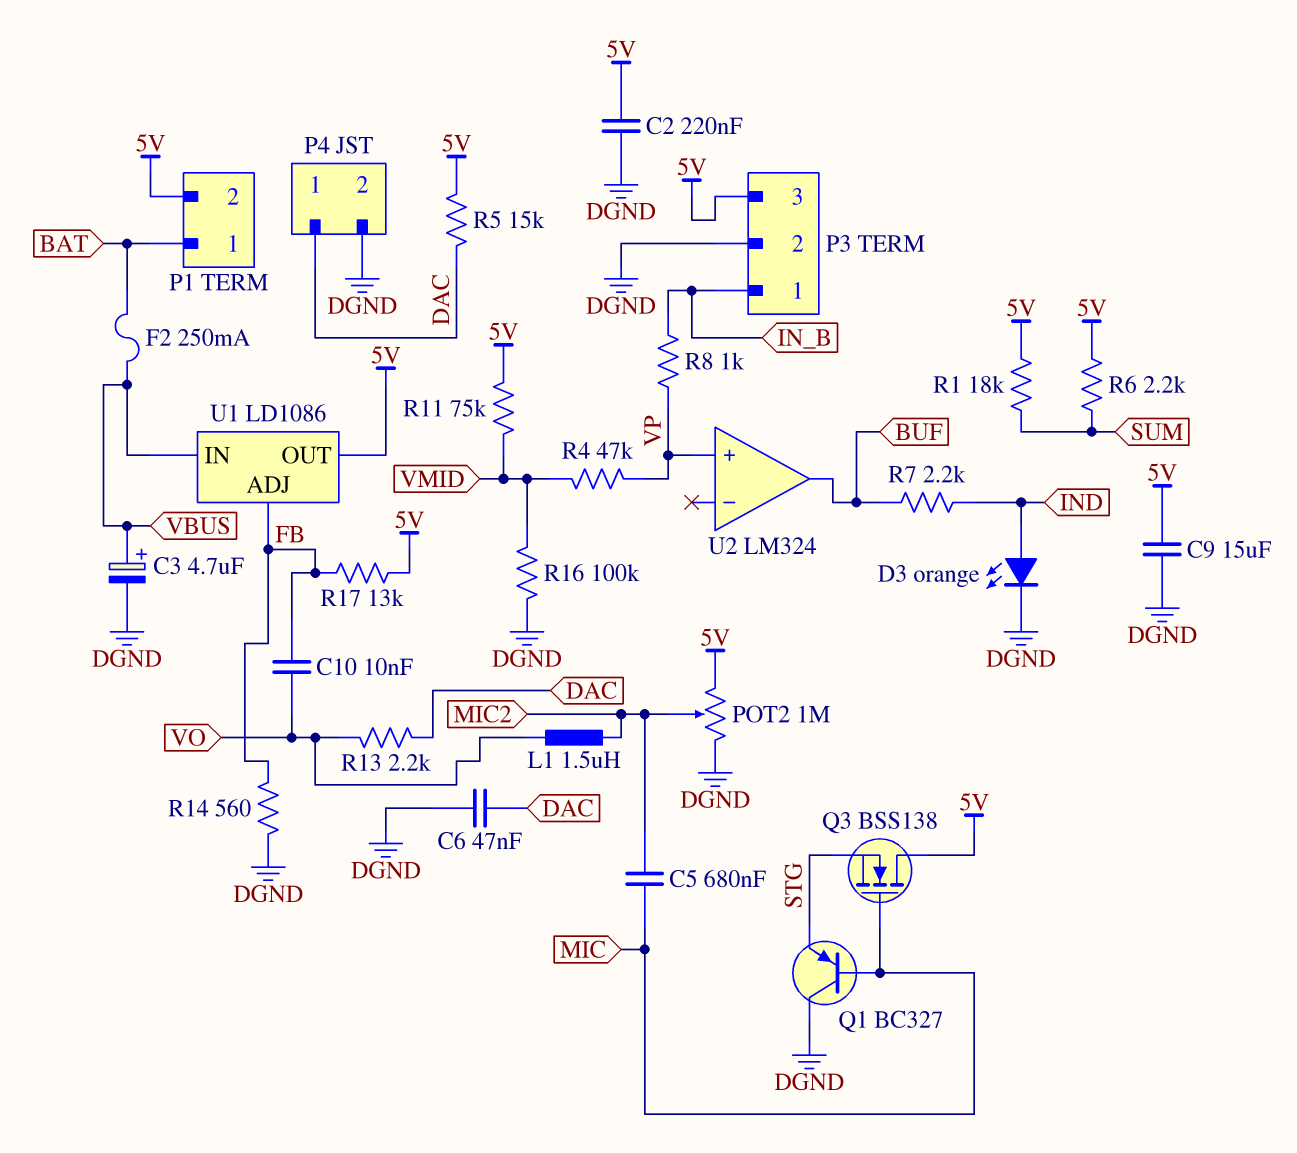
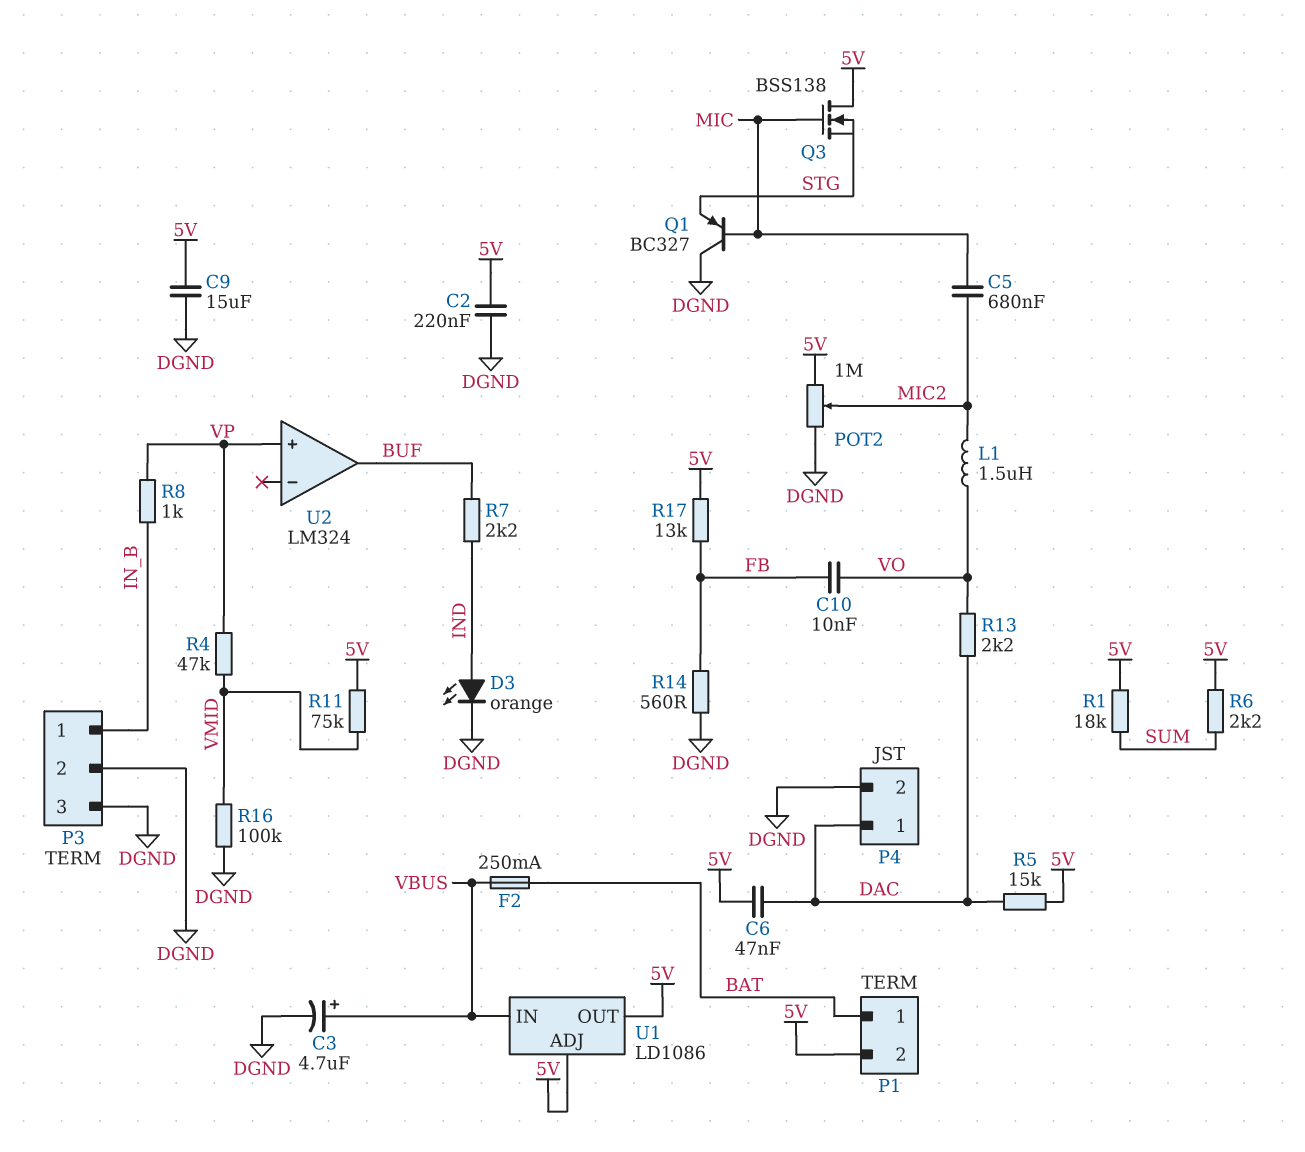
C6: 47nF (DAC, DGND) -> 47nF (5V, DAC)
P3 pin 3: 5V -> DGND
U1 pin ADJ: FB -> 5V

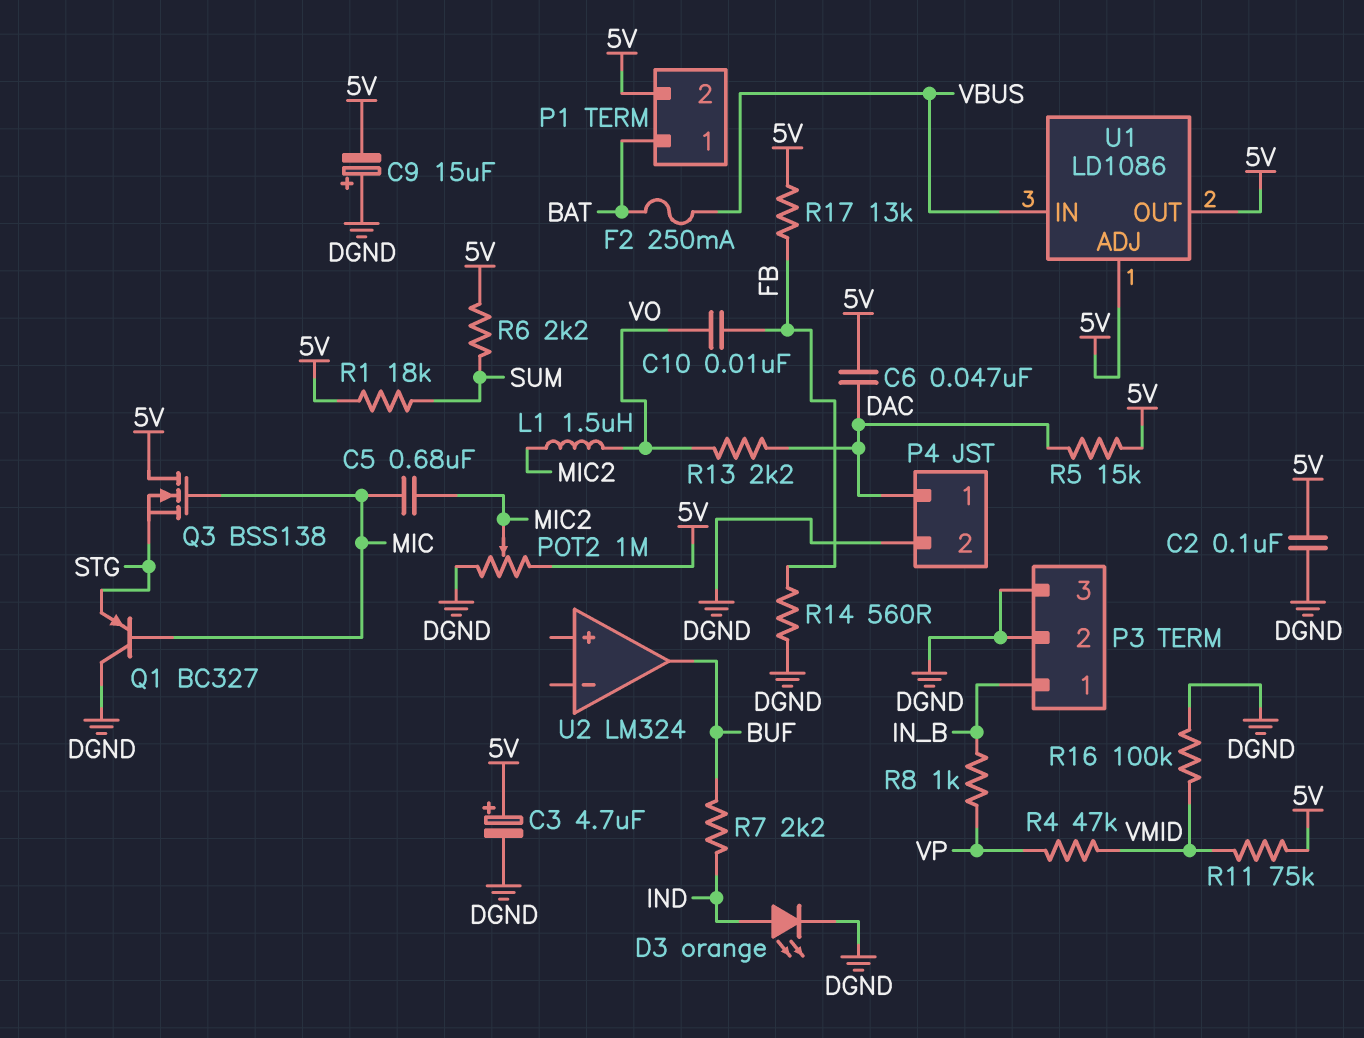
C2: 220nF (5V, DGND) -> 100nF (5V, DGND)
C3: 4.7uF (plus VBUS, minus DGND) -> 4.7uF (plus 5V, minus DGND)
C9: 15uF (5V, DGND) -> 15uF (plus DGND, minus 5V)
U2 pin in+: VP -> none

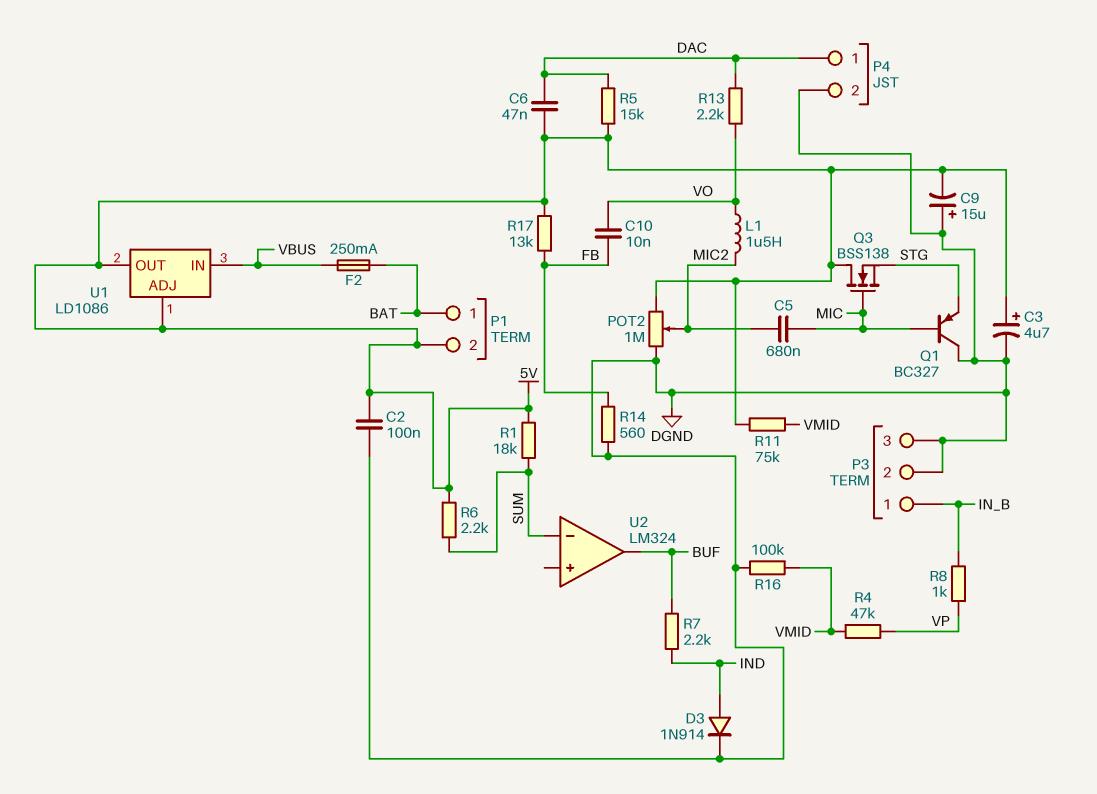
D3: LED orange (A IND, K DGND) -> diode 1N914 (A IND, K DGND)
U2 pin in-: none -> SUM

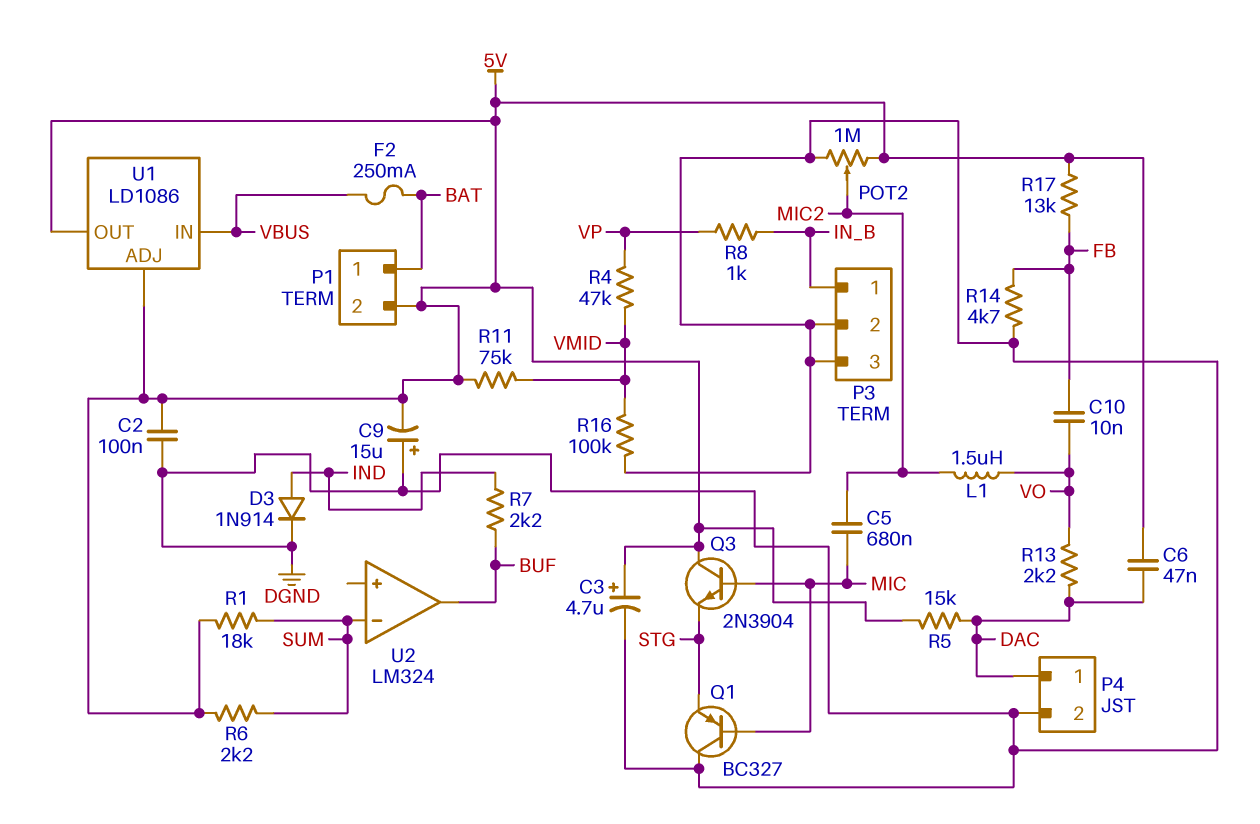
Q3: NMOS BSS138 (G MIC, D 5V, S STG) -> NPN 2N3904 (B MIC, C 5V, E STG)
R14: 560 (DGND, FB) -> 4.7k (DGND, FB)

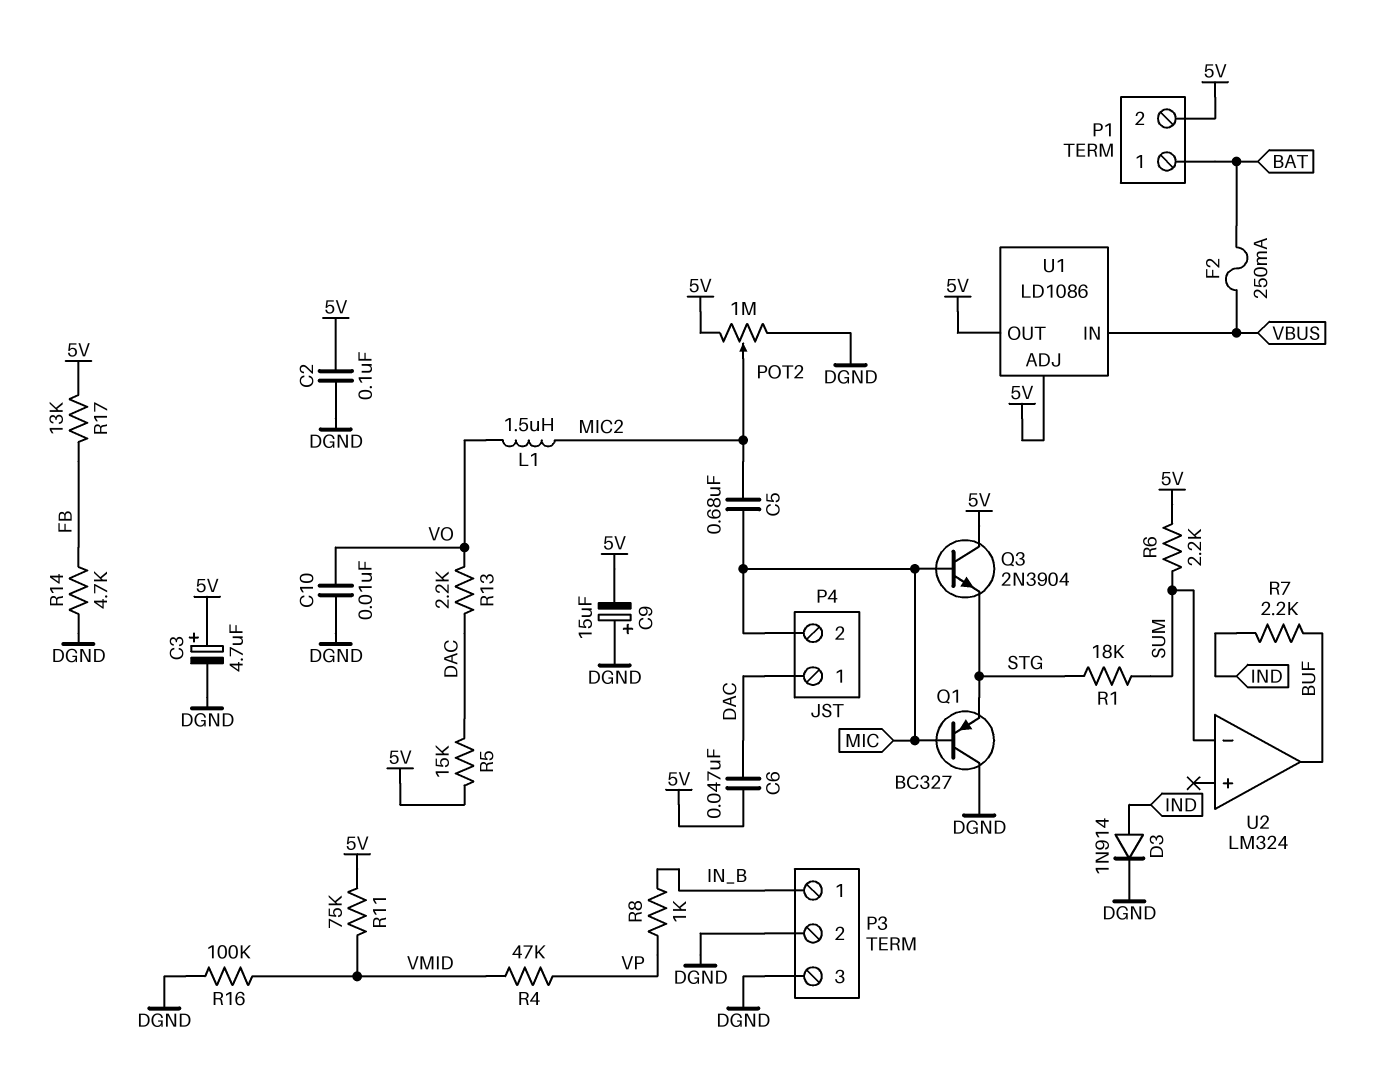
C10: 10nF (FB, VO) -> 10nF (DGND, VO)
P4 pin 2: DGND -> MIC
R1: 18k (5V, SUM) -> 18k (STG, SUM)

